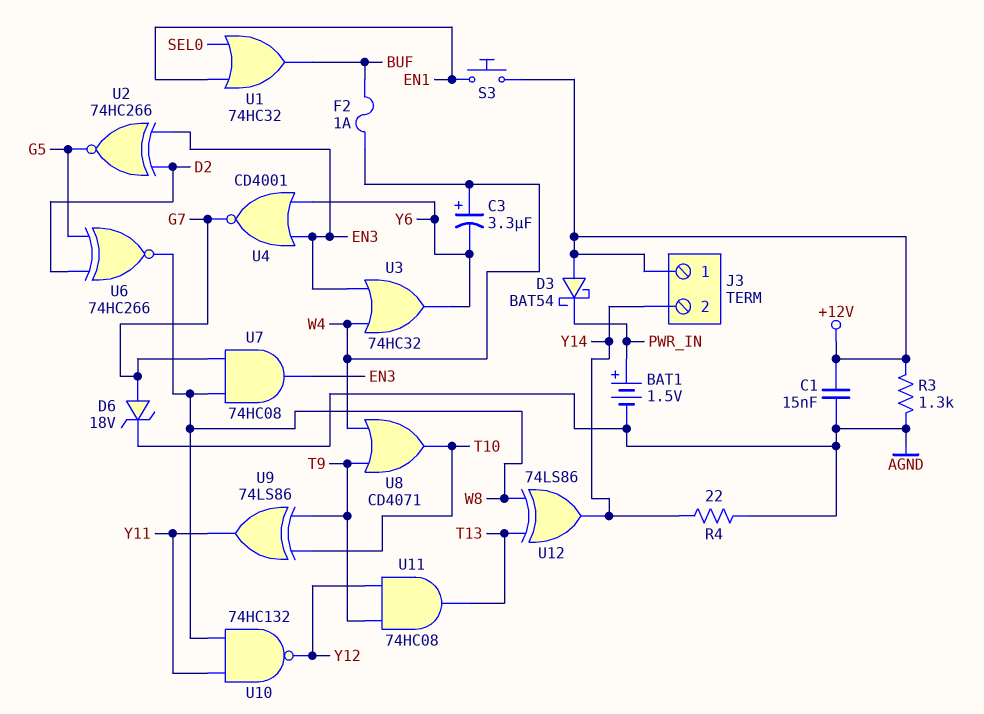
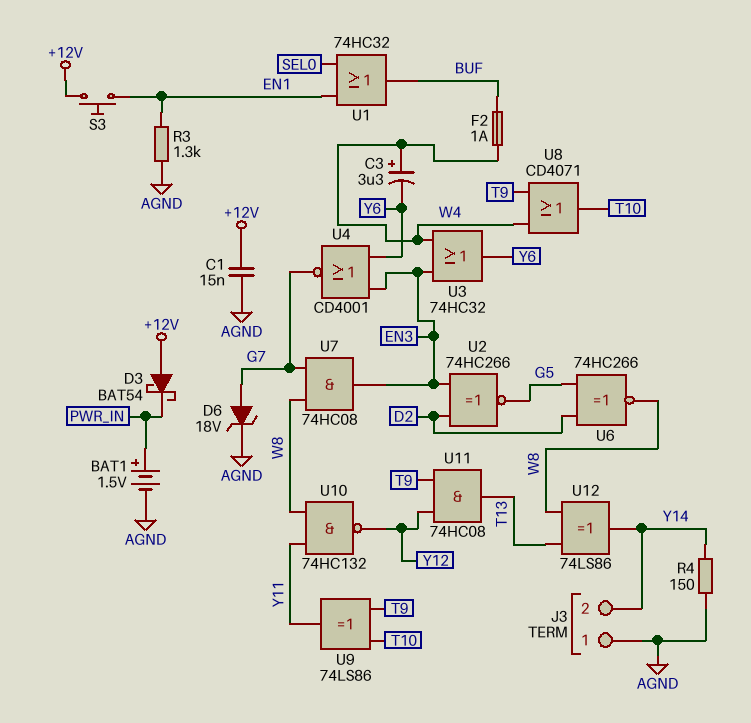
J3 pin 1: +12V -> AGND
R3: 1.3k (+12V, AGND) -> 1.3k (AGND, EN1)
R4: 22 (AGND, Y14) -> 150 (AGND, Y14)

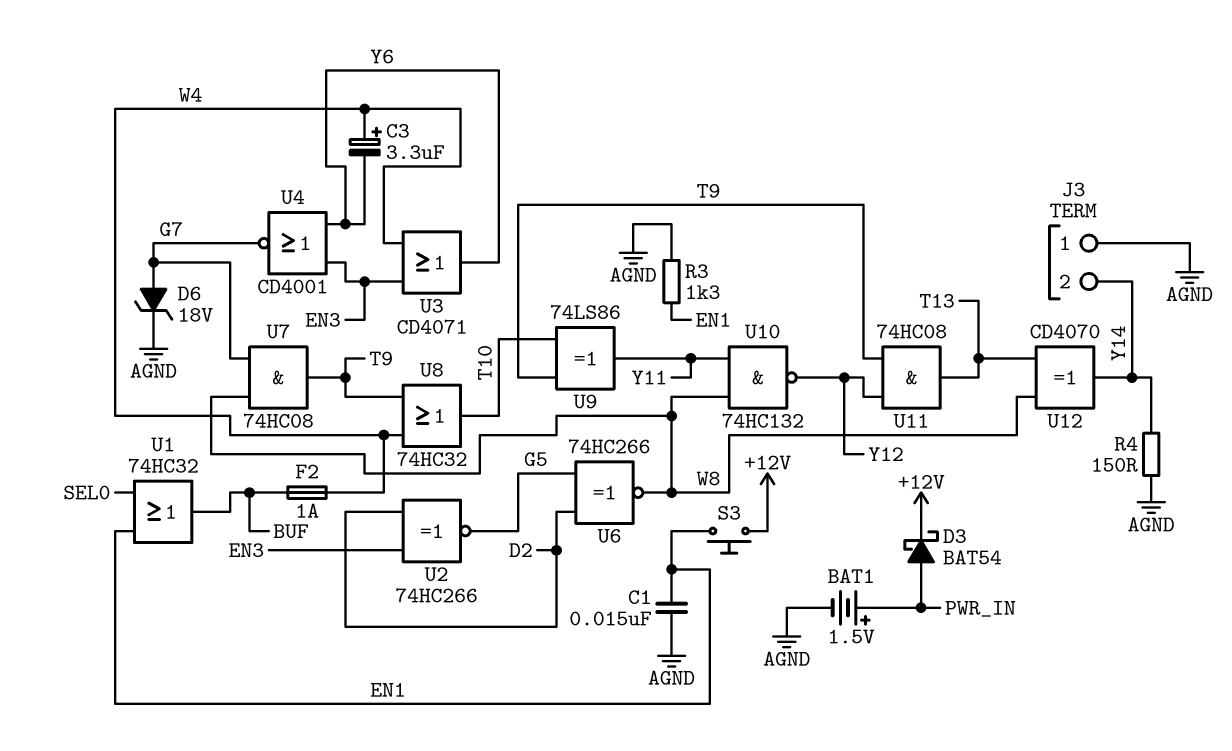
C1: 15nF (+12V, AGND) -> 15nF (AGND, EN1)
D3: schottky BAT54 (A +12V, K PWR_IN) -> schottky BAT54 (A PWR_IN, K +12V)
U3: OR 74HC32 (in EN3, in W4, out Y6) -> OR CD4071 (in EN3, in W4, out Y6)
U7: AND 74HC08 (in G7, in W8, out EN3) -> AND 74HC08 (in G7, in W8, out T9)
U8: OR CD4071 (in T9, in W4, out T10) -> OR 74HC32 (in T9, in W4, out T10)
U12: XOR 74LS86 (in T13, in W8, out Y14) -> XOR CD4070 (in T13, in W8, out Y14)

